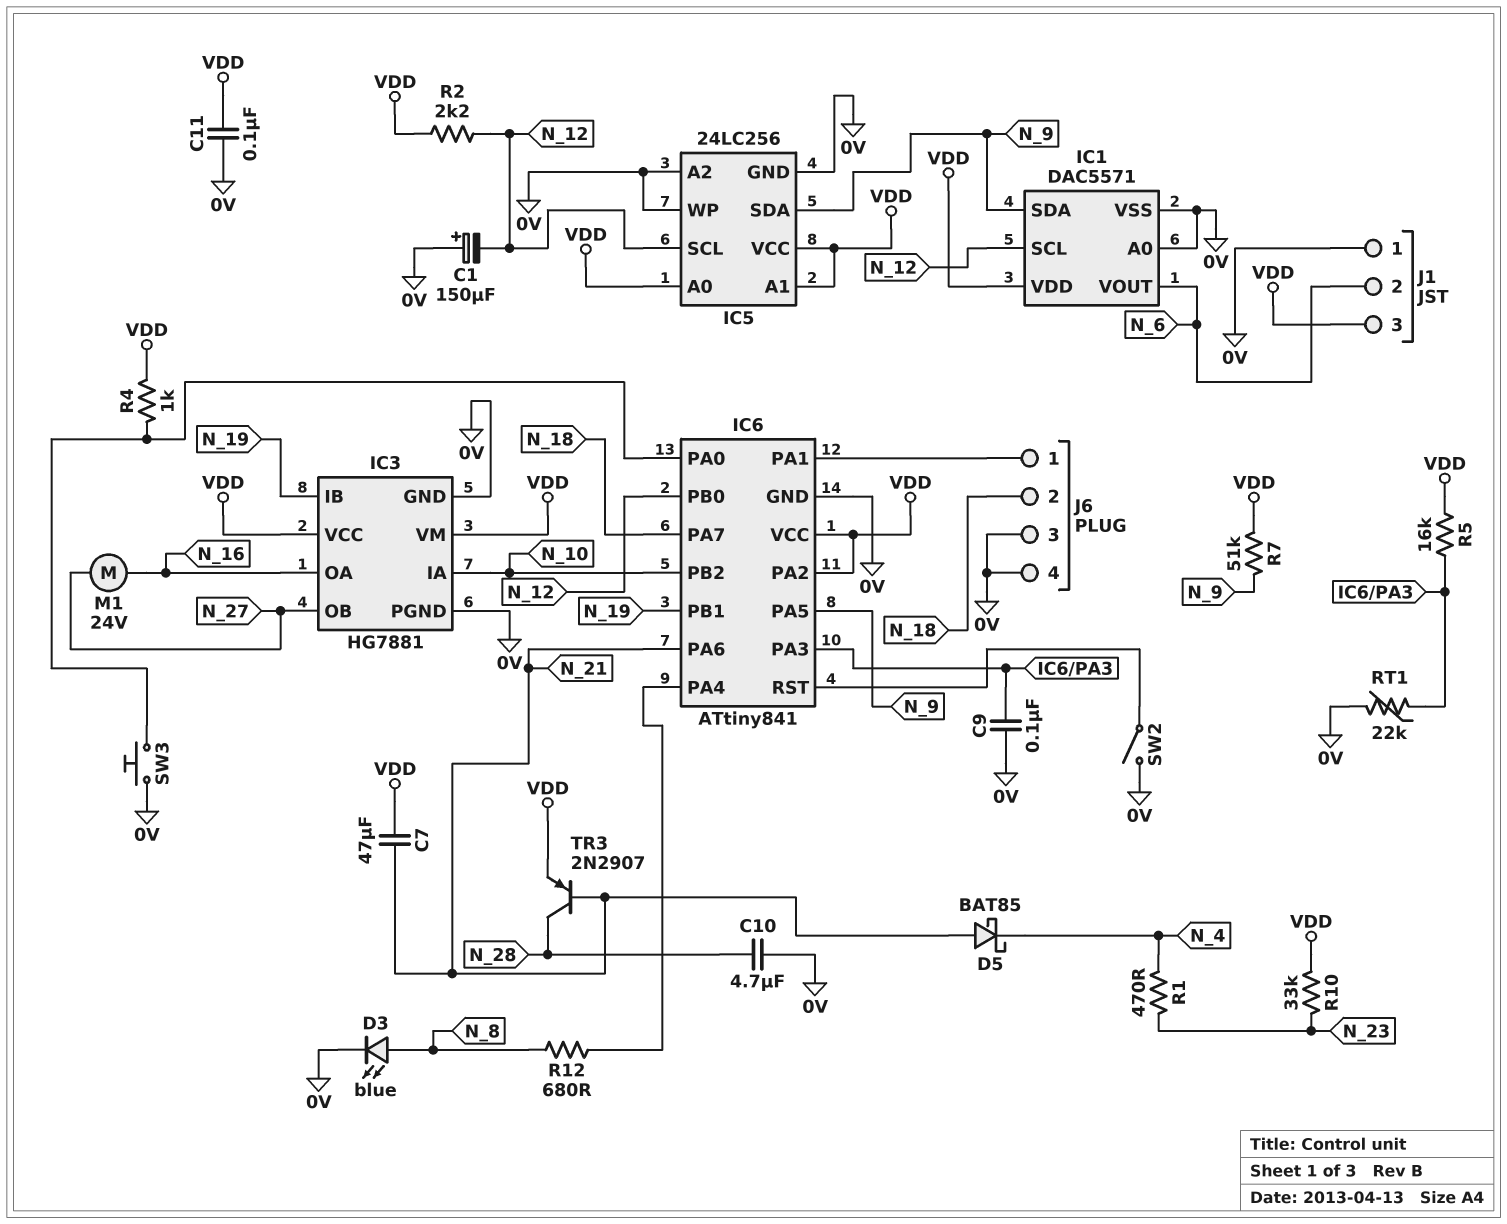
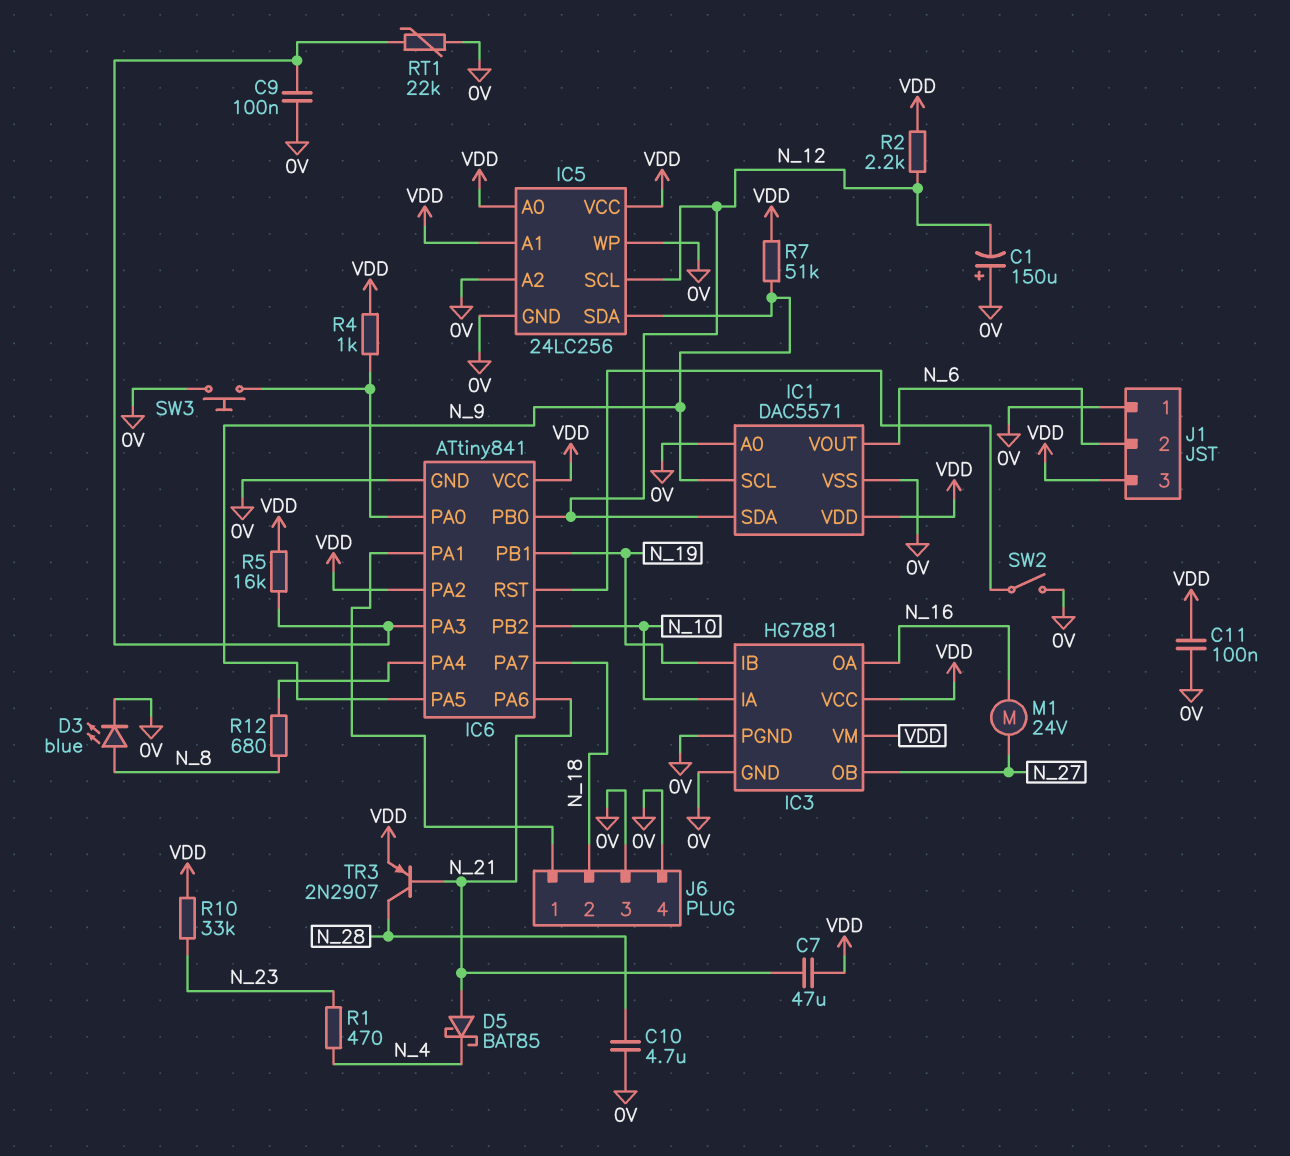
IC1 pin SCL: N_12 -> N_9
IC1 pin SDA: N_9 -> N_12

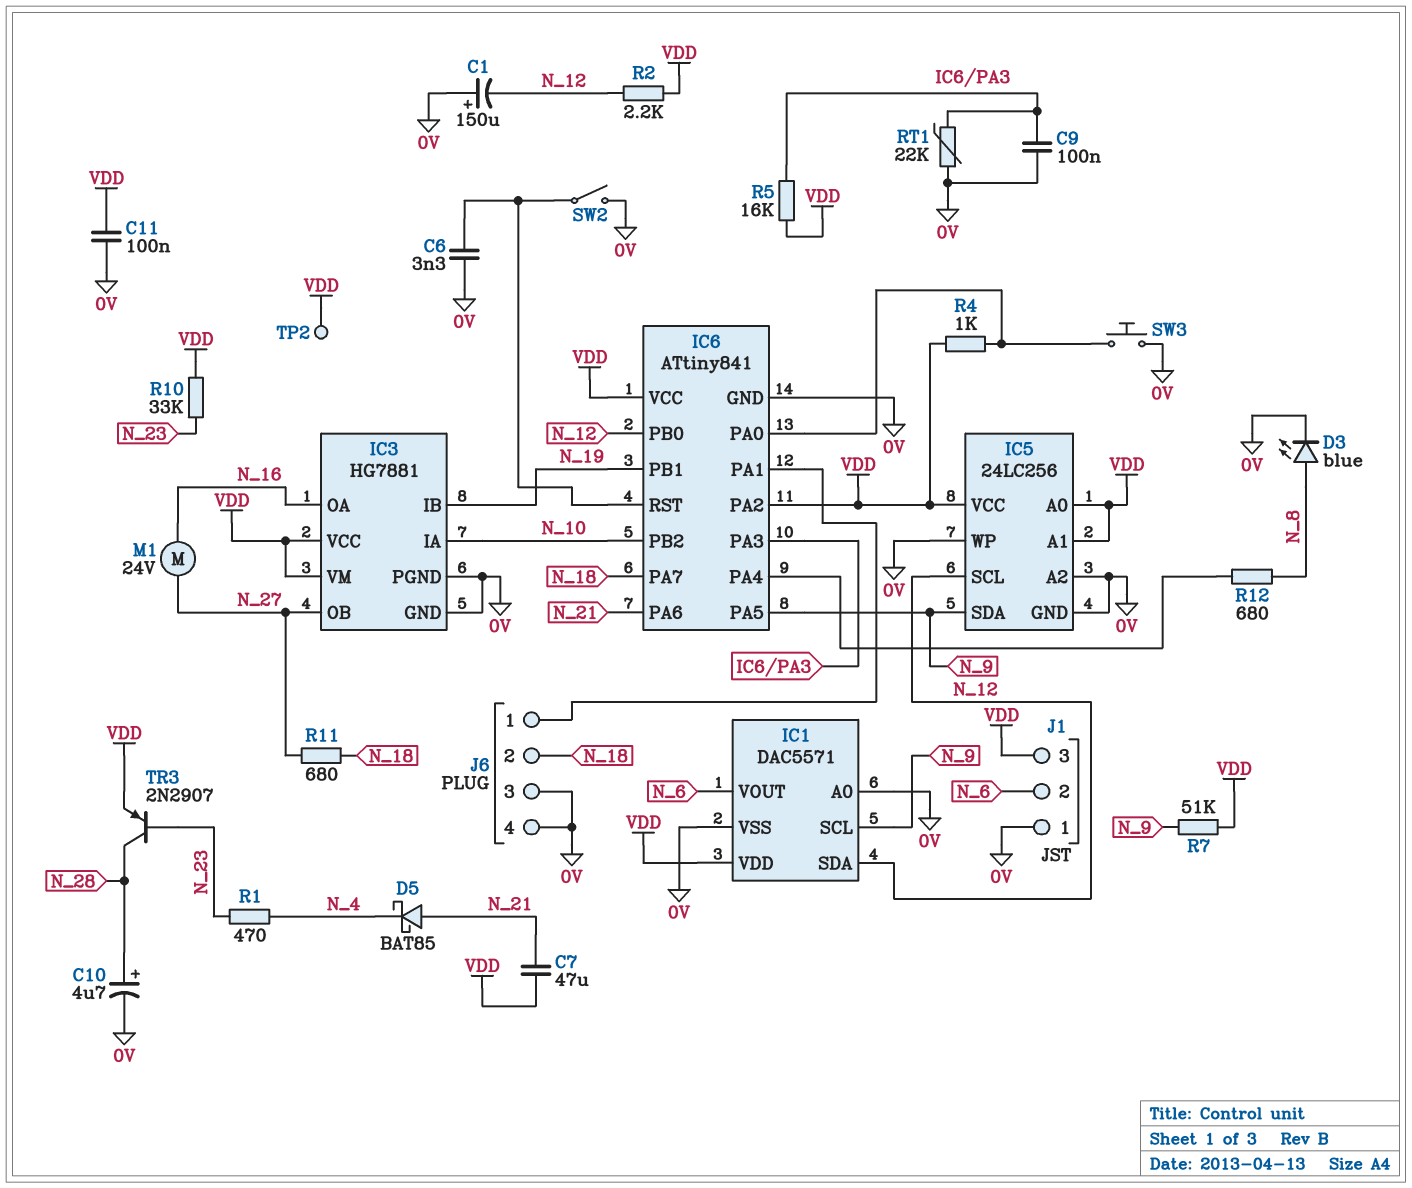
C6: none -> 3.3nF (0V, IC6/RST)
C10: 4.7uF (0V, N_28) -> 4.7uF (plus N_28, minus 0V)
R11: none -> 680 (N_18, N_27)
TP2: none -> test point (VDD)
TR3: PNP 2N2907 (B N_21, C N_28, E VDD) -> PNP 2N2907 (B N_23, C N_28, E VDD)

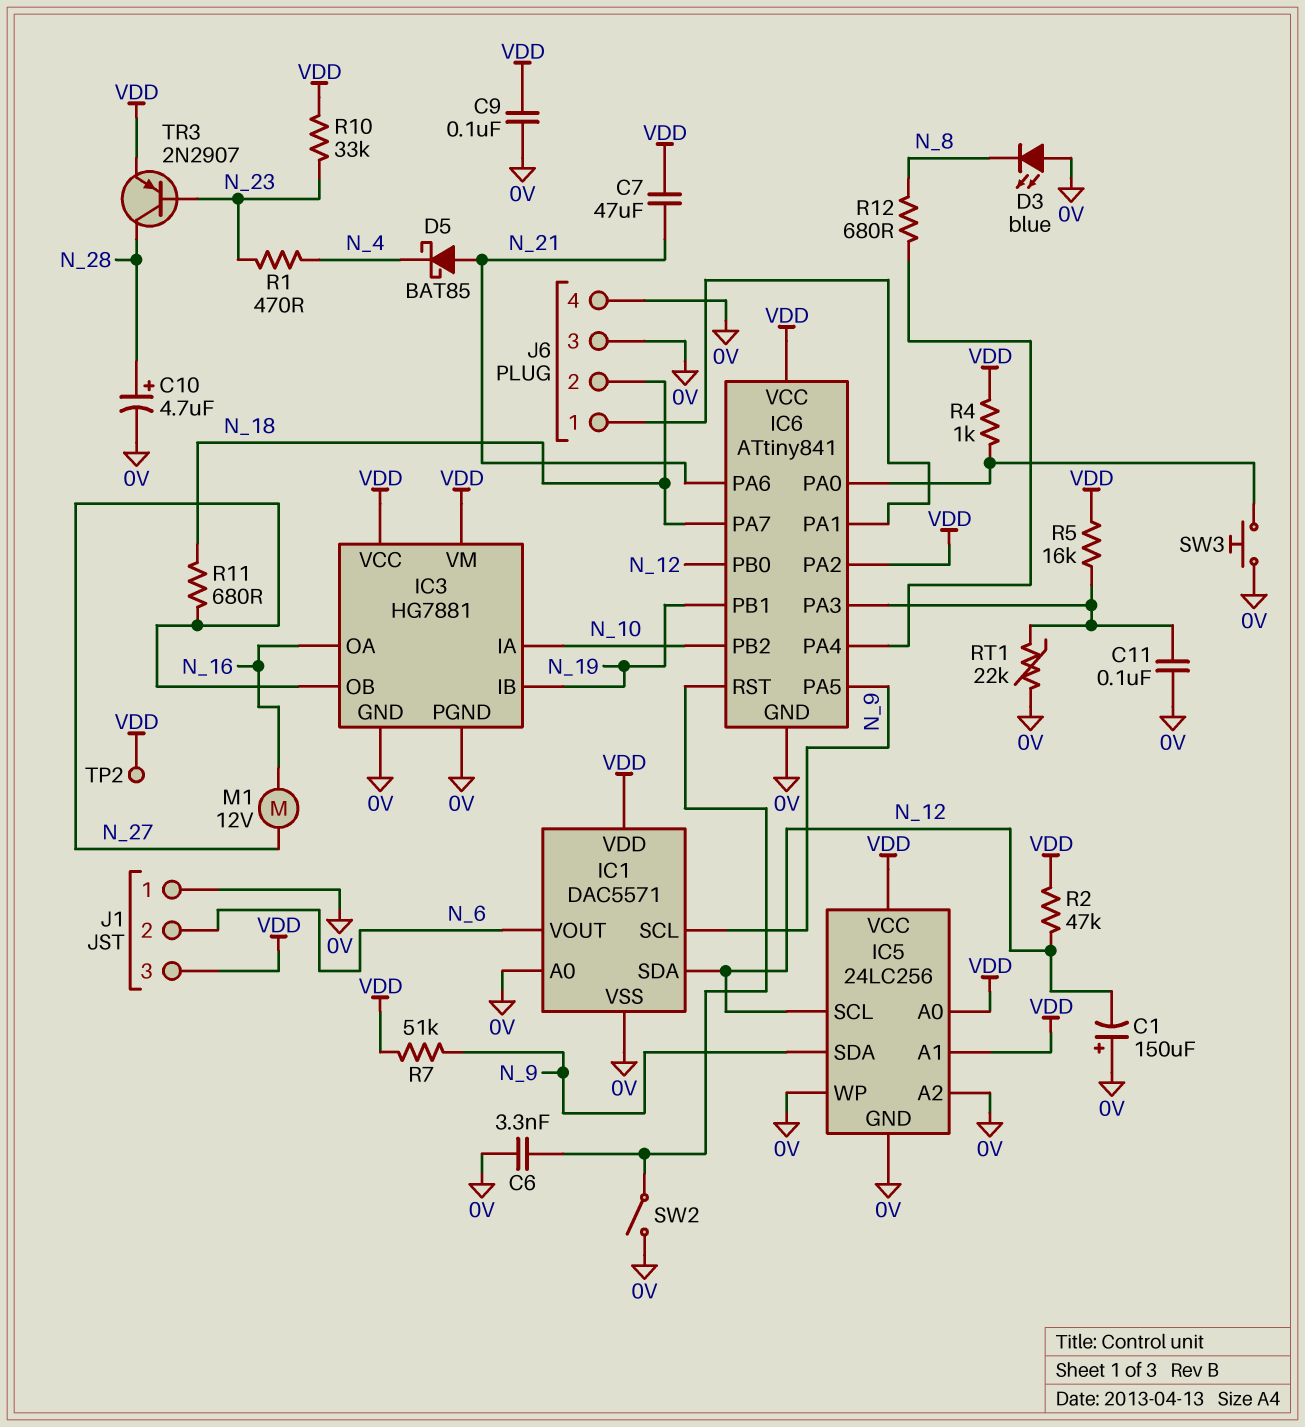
C9: 100nF (0V, IC6/PA3) -> 100nF (0V, VDD)
C11: 100nF (0V, VDD) -> 100nF (0V, IC6/PA3)
D3: LED blue (A N_8, K 0V) -> LED blue (A 0V, K N_8)
M1: motor 24V (N_16, N_27) -> motor 12V (N_16, N_27)
R2: 2.2k (N_12, VDD) -> 47k (N_12, VDD)

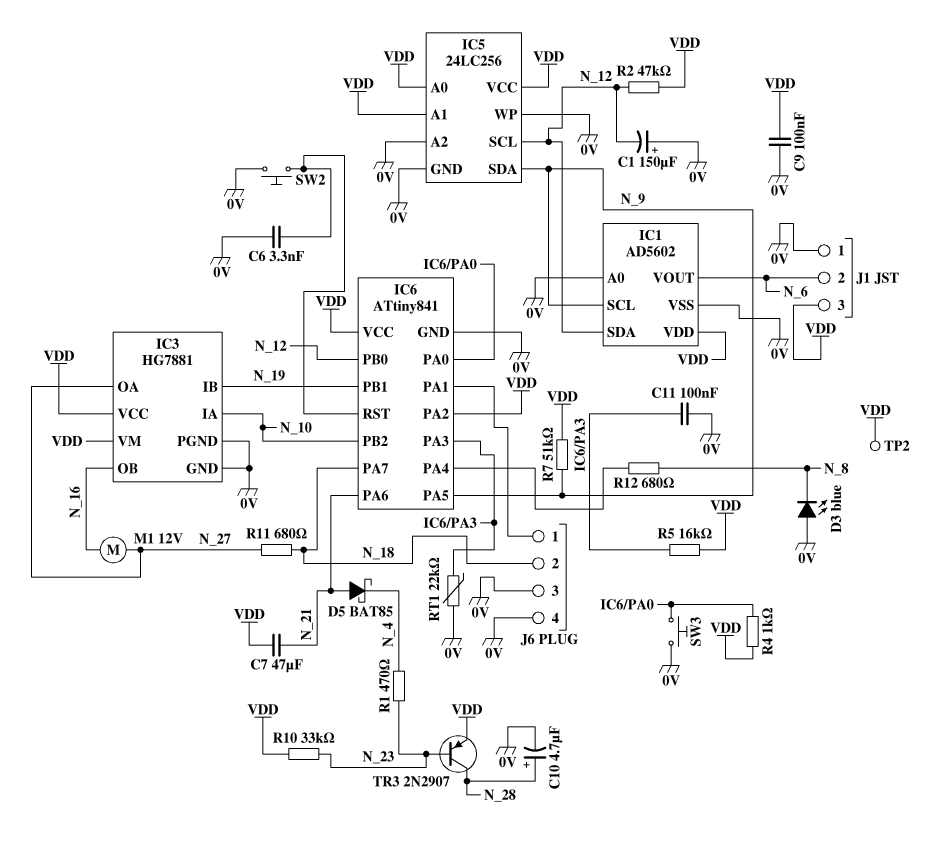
IC1: DAC5571 -> AD5602
IC3 pin OA: N_16 -> N_27
IC3 pin OB: N_27 -> N_16
SW2: switch (0V, IC6/RST) -> button (0V, IC6/RST)

